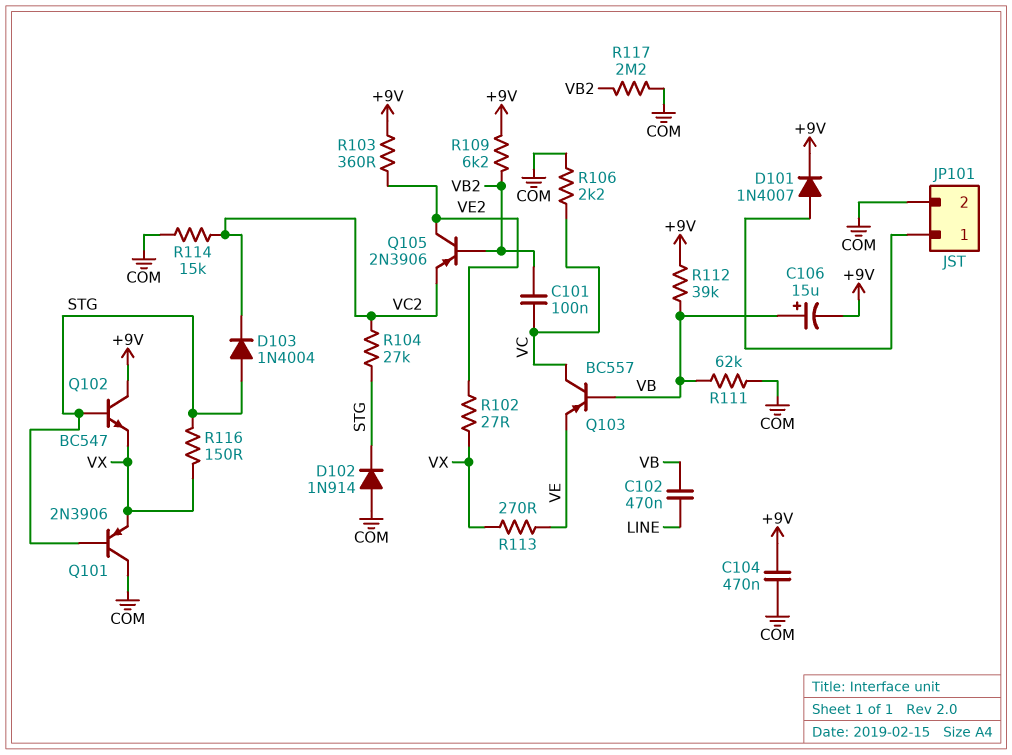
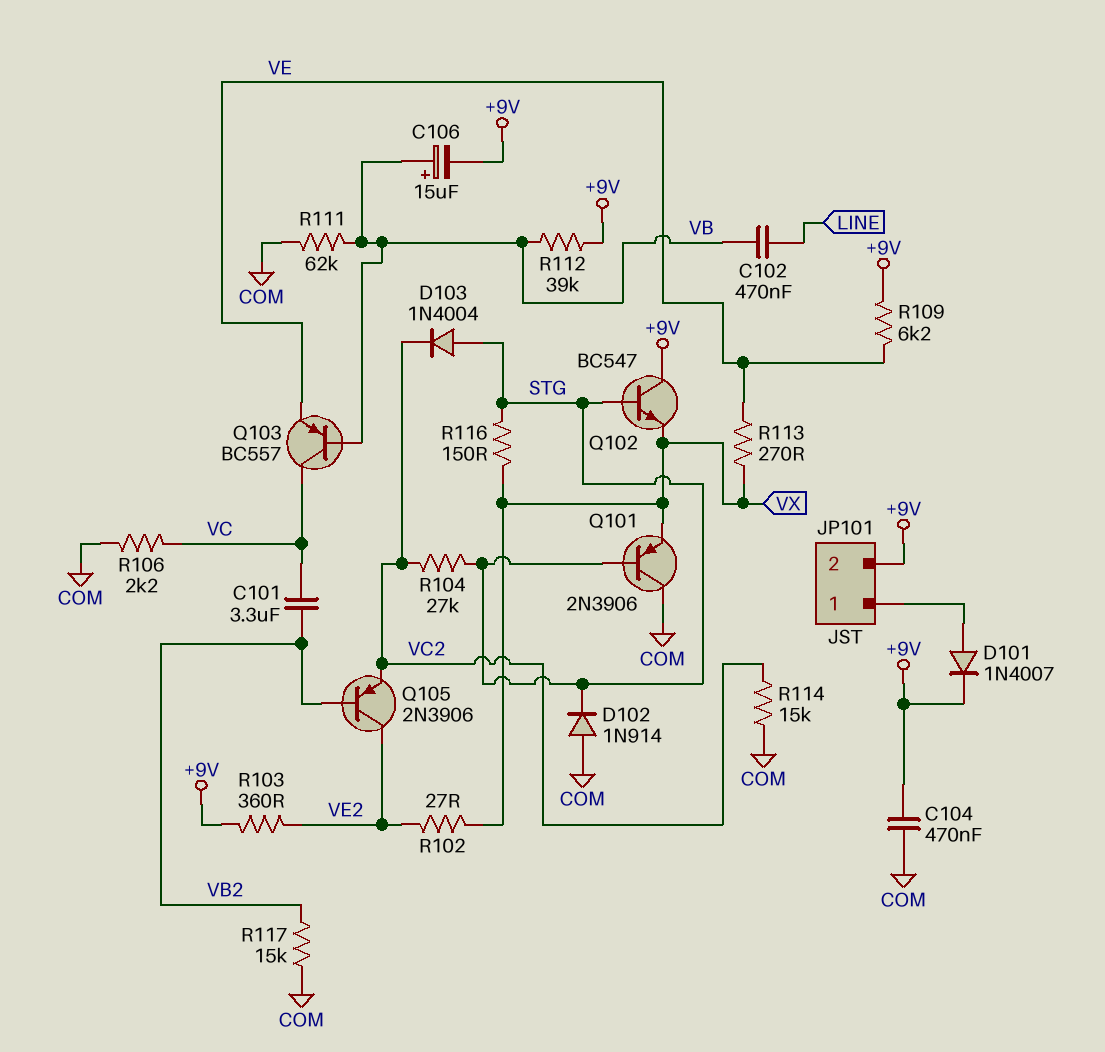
C101: 100nF (VB2, VC) -> 3.3uF (VB2, VC)
JP101 pin 2: COM -> +9V
R109: 6.2k (+9V, VB2) -> 6.2k (+9V, VE)
R117: 2.2M (COM, VB2) -> 15k (COM, VB2)

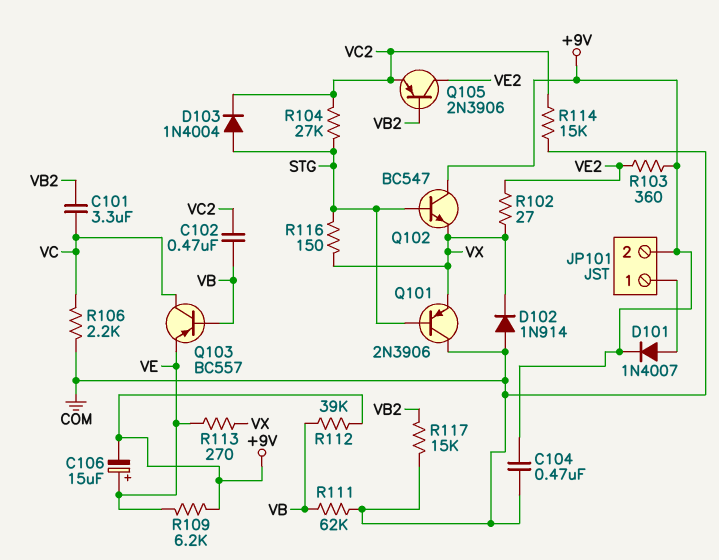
C102: 470nF (LINE, VB) -> 470nF (VB, VC2)
C106: 15uF (plus VB, minus +9V) -> 15uF (plus VE, minus +9V)
D102: diode 1N914 (A COM, K STG) -> diode 1N914 (A COM, K VX)

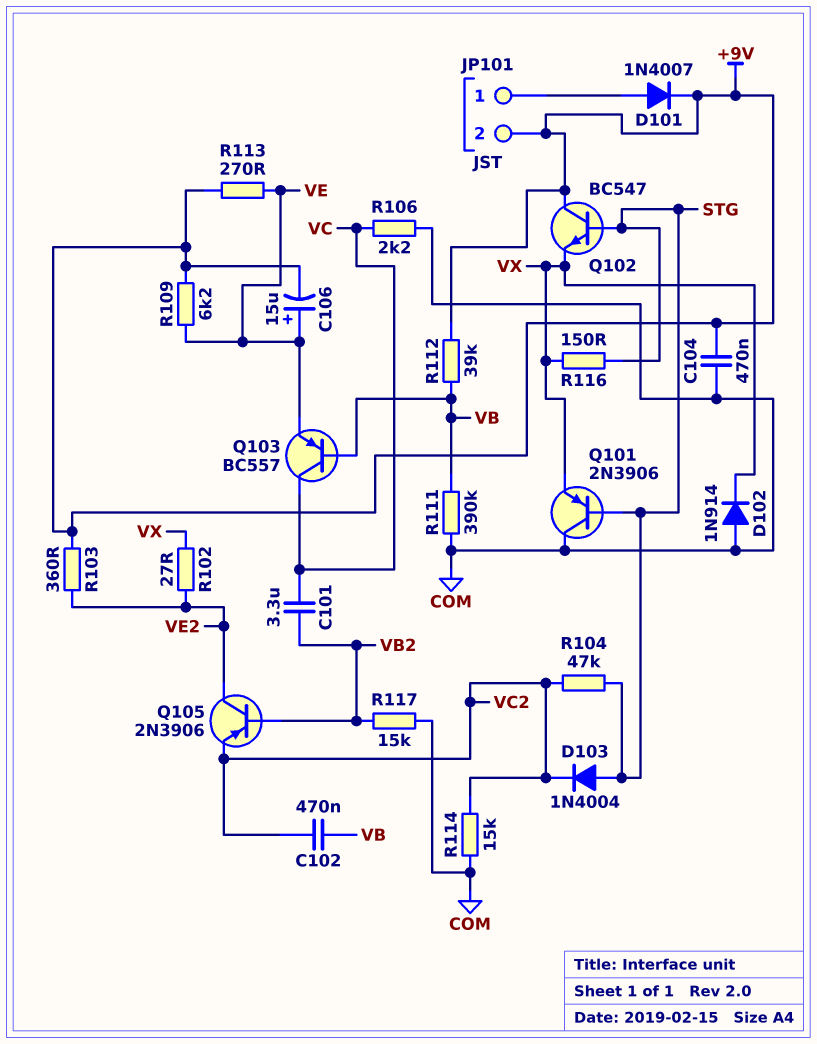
R104: 27k (STG, VC2) -> 47k (STG, VC2)
R111: 62k (COM, VB) -> 390k (COM, VB)
R113: 270 (VE, VX) -> 270 (+9V, VE)

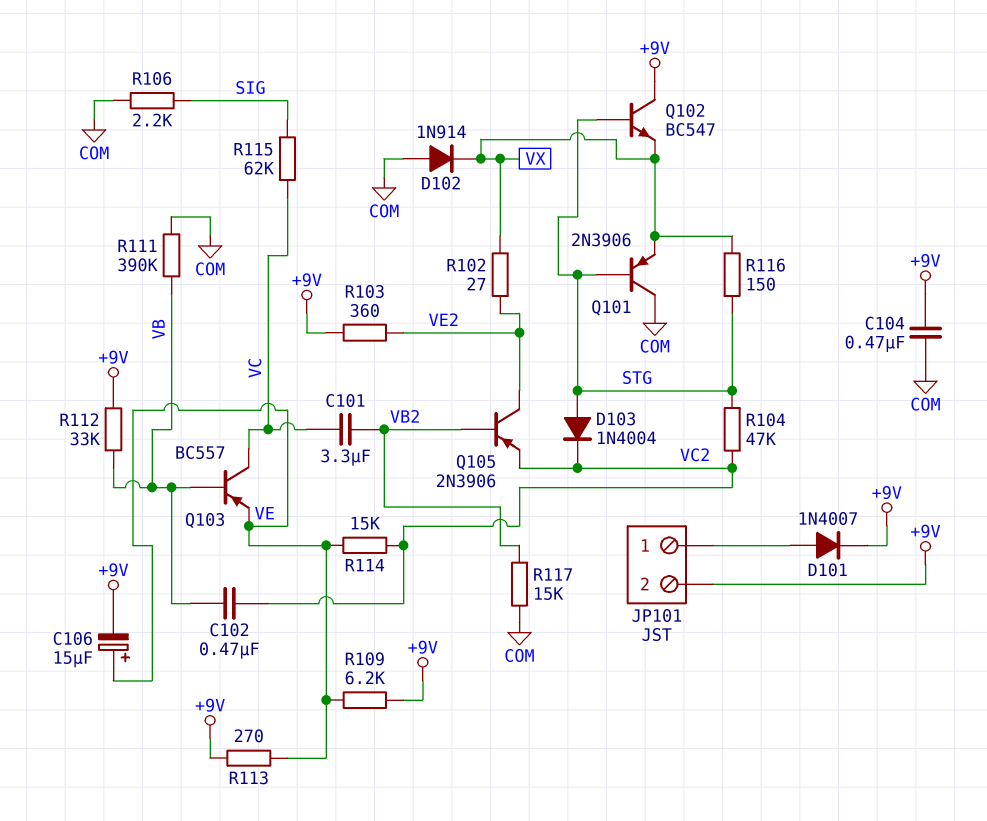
R106: 2.2k (COM, VC) -> 2.2k (COM, SIG)
R112: 39k (+9V, VB) -> 33k (+9V, VB)
R114: 15k (COM, VC2) -> 15k (VC2, VE)
R115: none -> 62k (SIG, VC)

